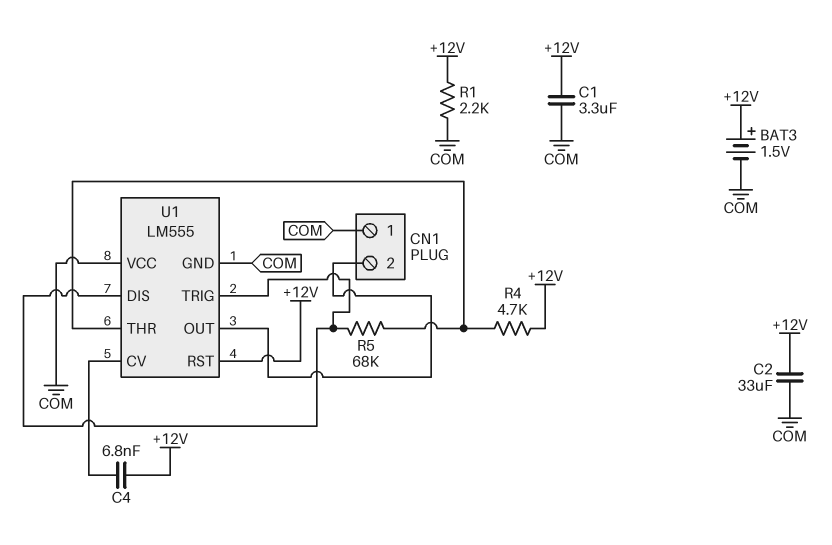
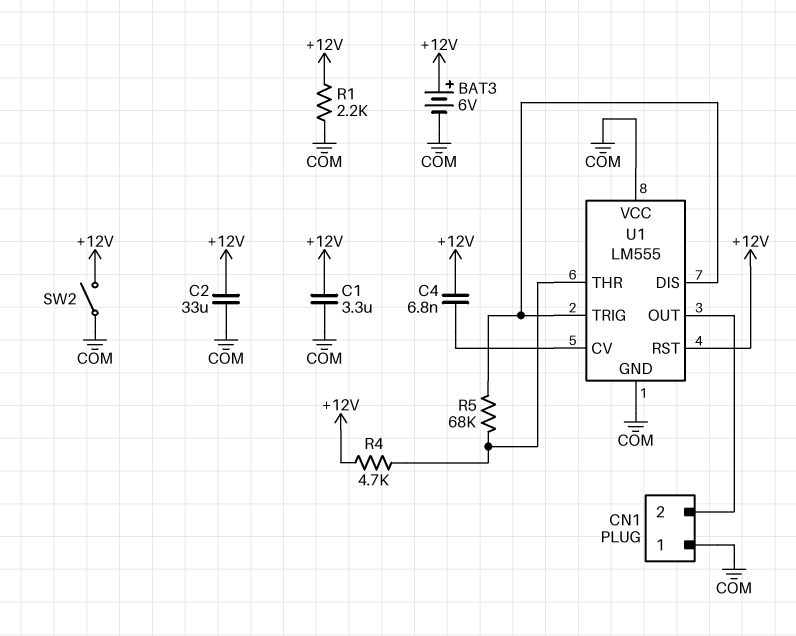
BAT3: 1.5V (plus +12V, minus COM) -> 6V (plus +12V, minus COM)
SW2: none -> switch (+12V, COM)

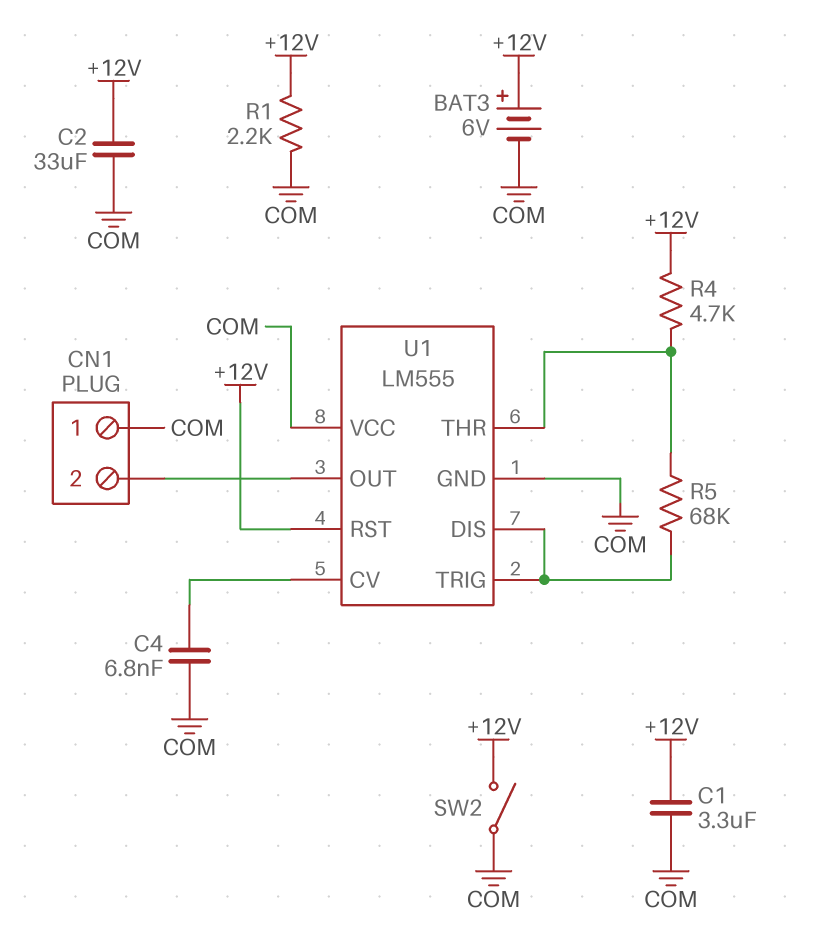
C4: 6.8nF (+12V, U1/CV) -> 6.8nF (COM, U1/CV)

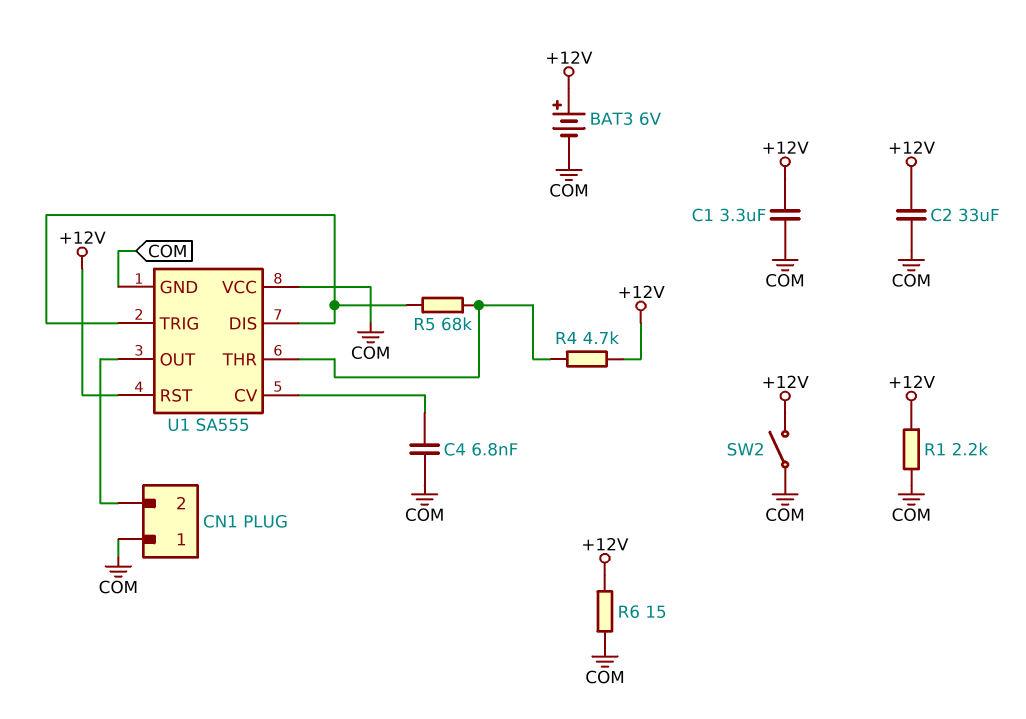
R6: none -> 15 (+12V, COM)
U1: LM555 -> SA555

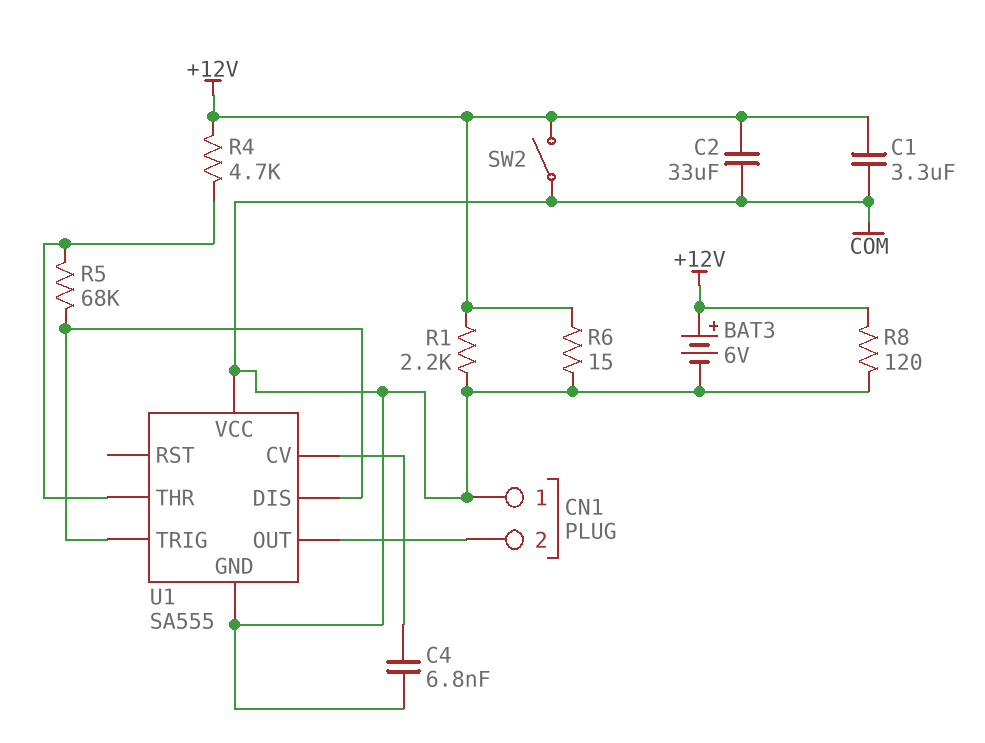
R8: none -> 120 (+12V, COM)
U1 pin RST: +12V -> none

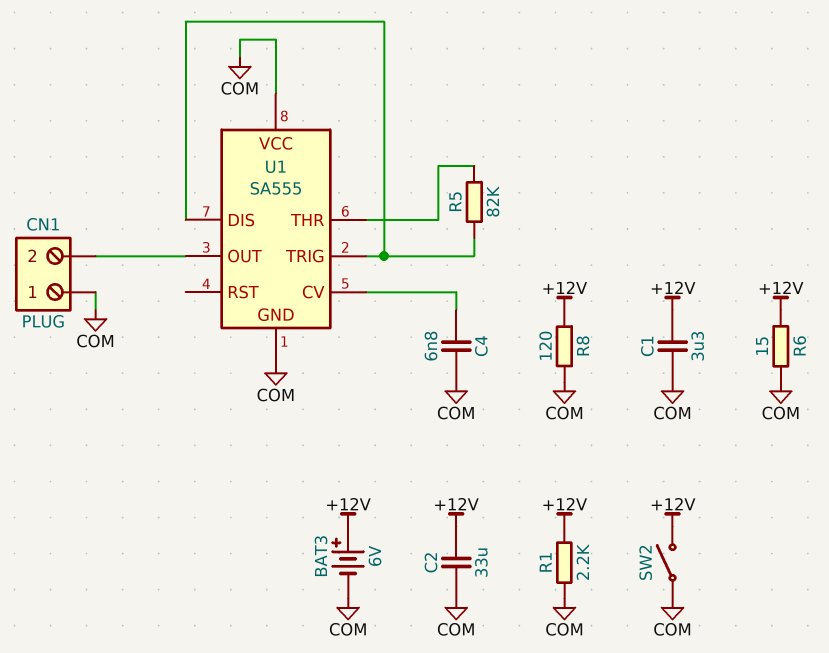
R4: 4.7k (+12V, U1/THR) -> none
R5: 68k (U1/DIS, U1/THR) -> 82k (U1/DIS, U1/THR)

